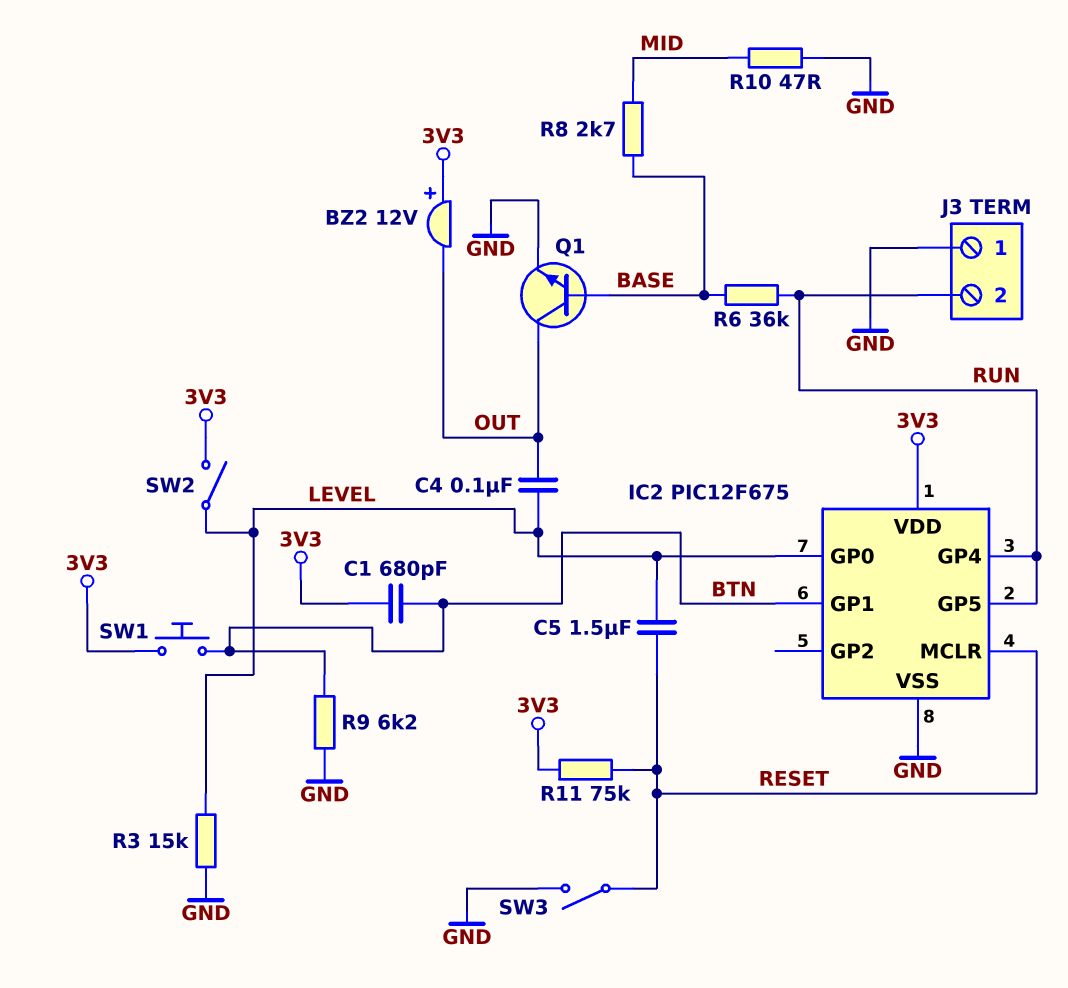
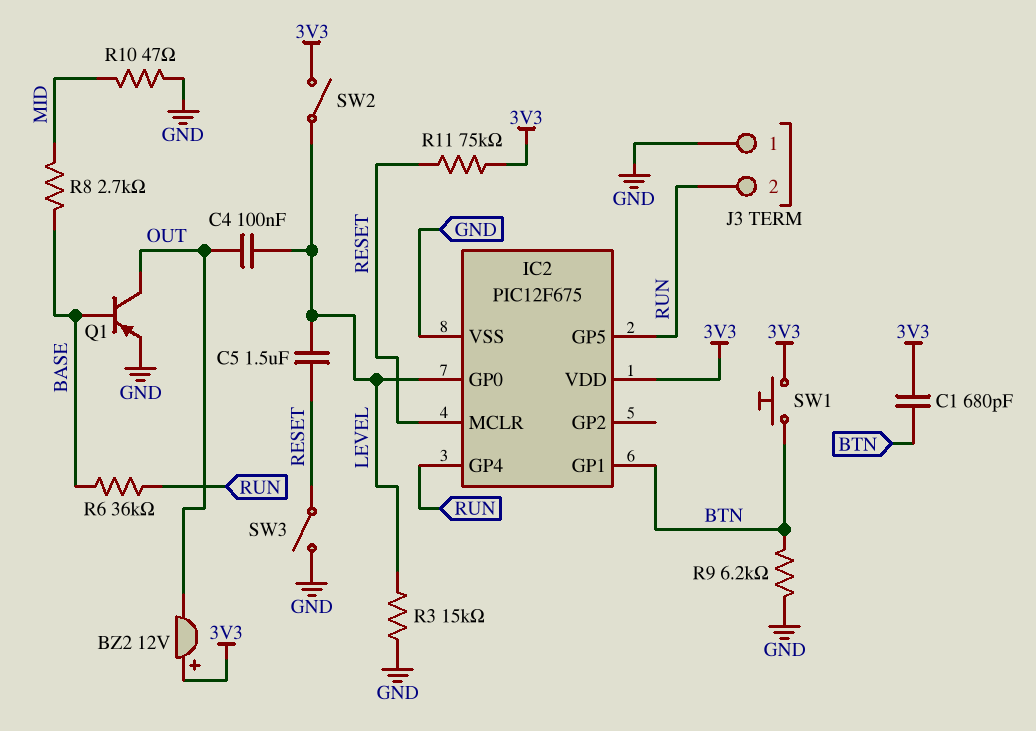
Q1: NPN (B BASE, C OUT, E GND) -> PNP (B BASE, C OUT, E GND)

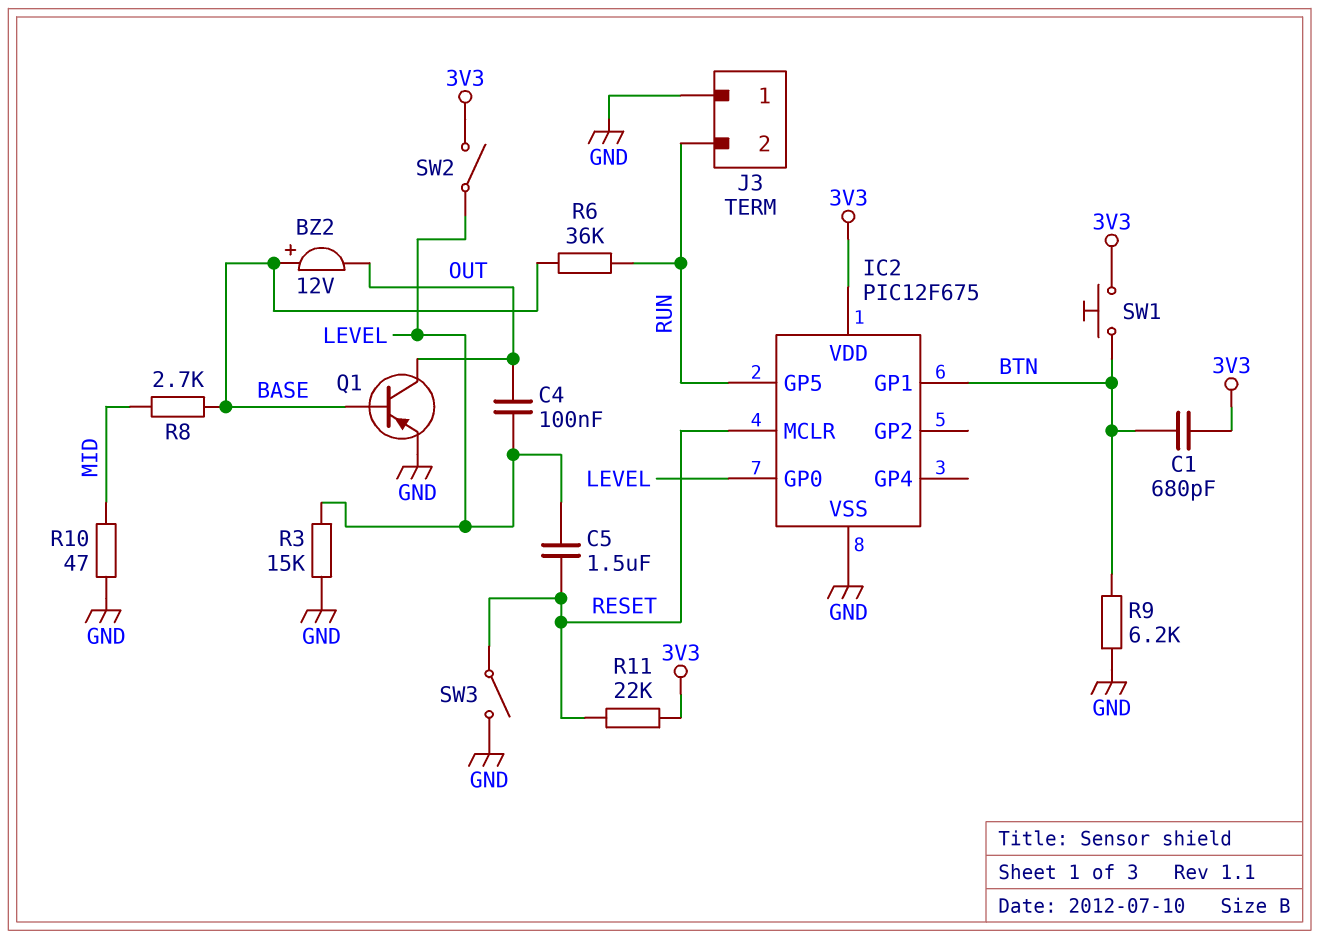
BZ2: buzzer 12V (plus 3V3, minus OUT) -> buzzer 12V (plus BASE, minus OUT)
IC2 pin GP4: RUN -> none
R11: 75k (3V3, RESET) -> 22k (3V3, RESET)

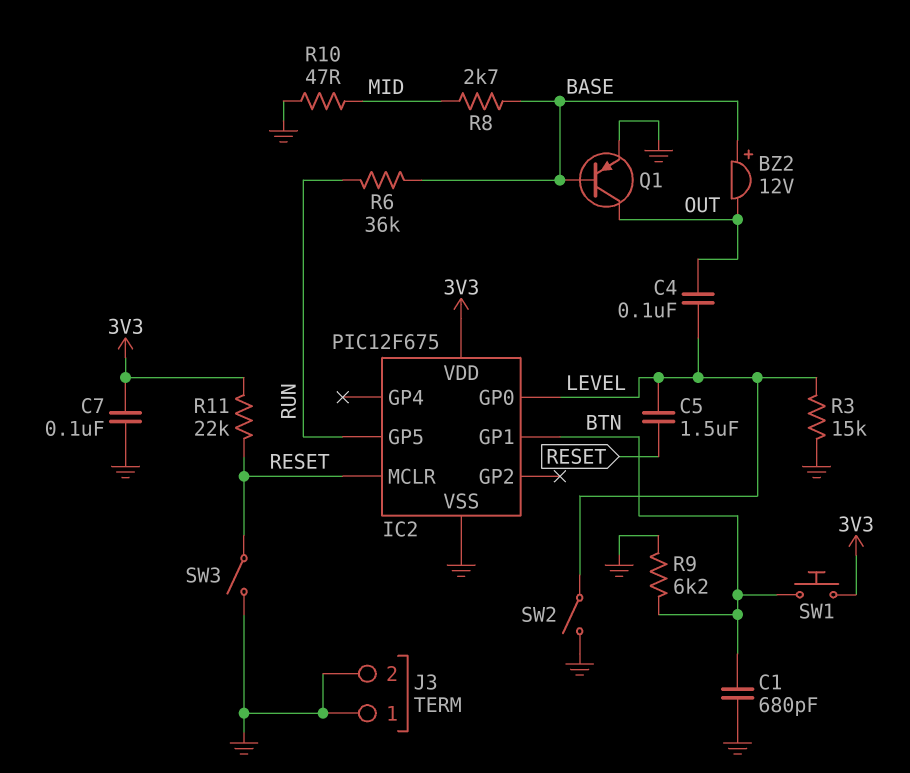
C1: 680pF (3V3, BTN) -> 680pF (BTN, GND)
C7: none -> 100nF (3V3, GND)
J3 pin 2: RUN -> GND
SW2: switch (3V3, LEVEL) -> switch (GND, LEVEL)

